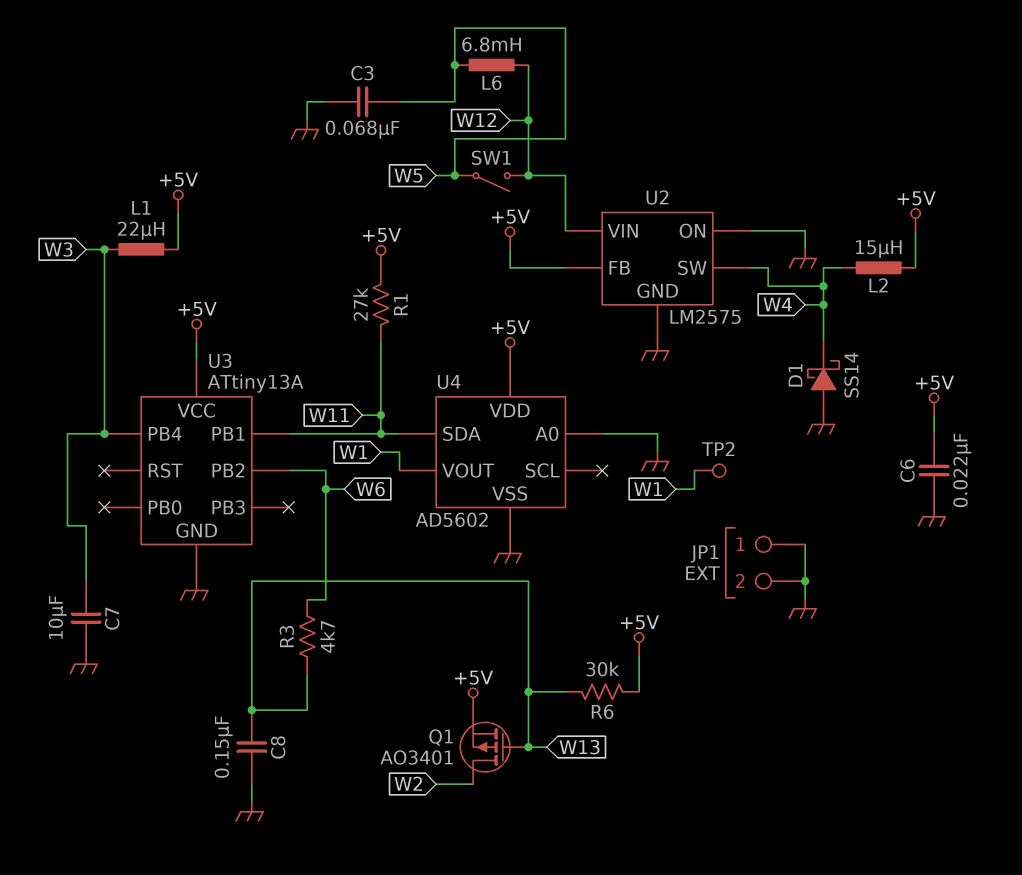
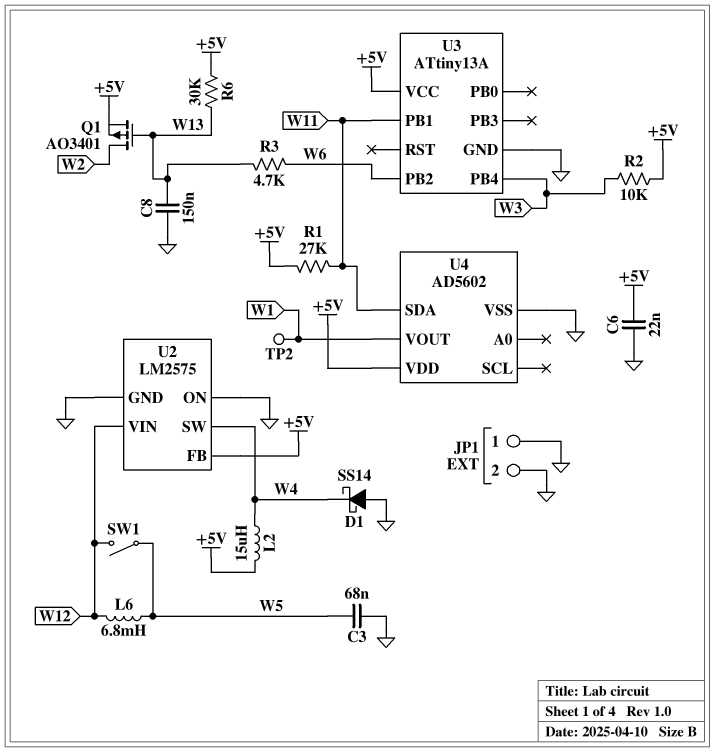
C7: 10uF (GND, W3) -> none
L1: 22uH (+5V, W3) -> none
R2: none -> 10k (+5V, W3)
U4 pin A0: GND -> none

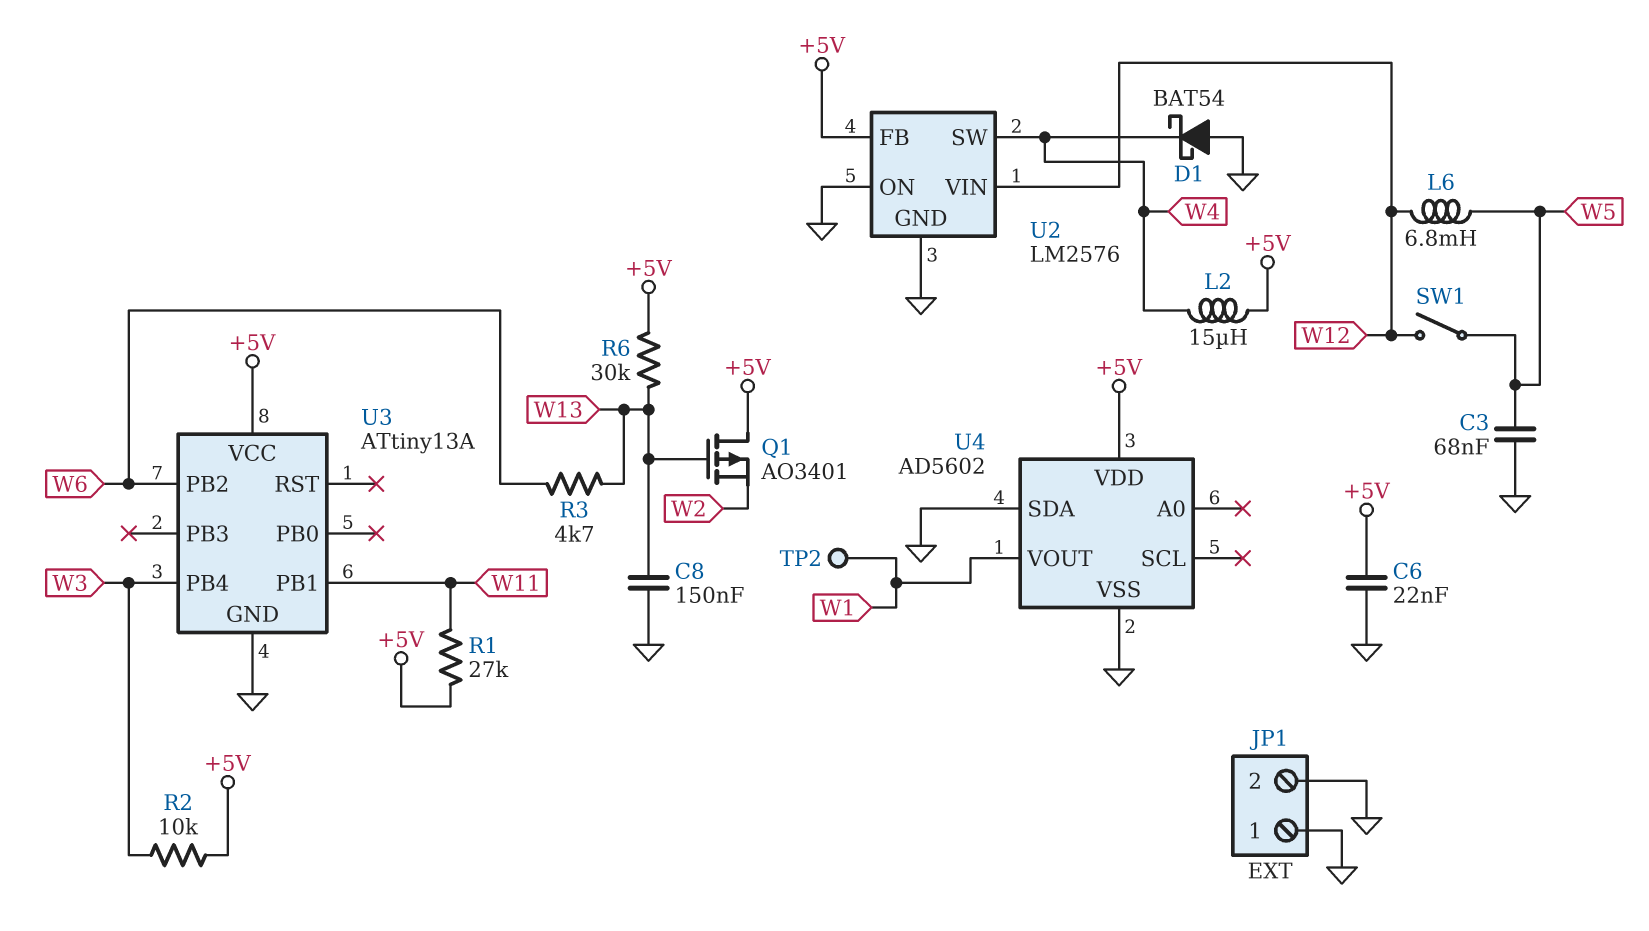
D1: schottky SS14 (A GND, K W4) -> schottky BAT54 (A GND, K W4)
Q1: PMOS AO3401 (G W13, D W2, S +5V) -> PMOS AO3401 (G W13, D +5V, S W2)
U2: LM2575 -> LM2576
U4 pin SDA: W11 -> GND

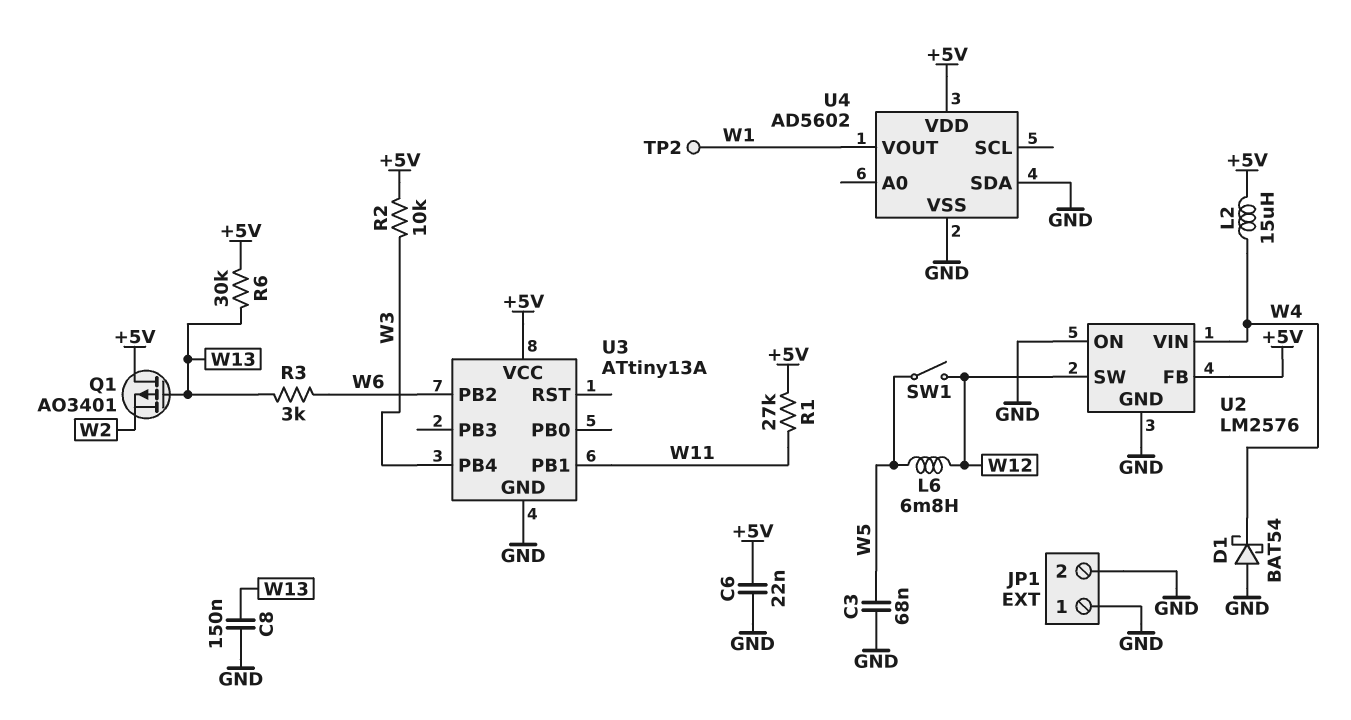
R3: 4.7k (W6, W13) -> 3k (W6, W13)
U2 pin SW: W4 -> W12
U2 pin VIN: W12 -> W4

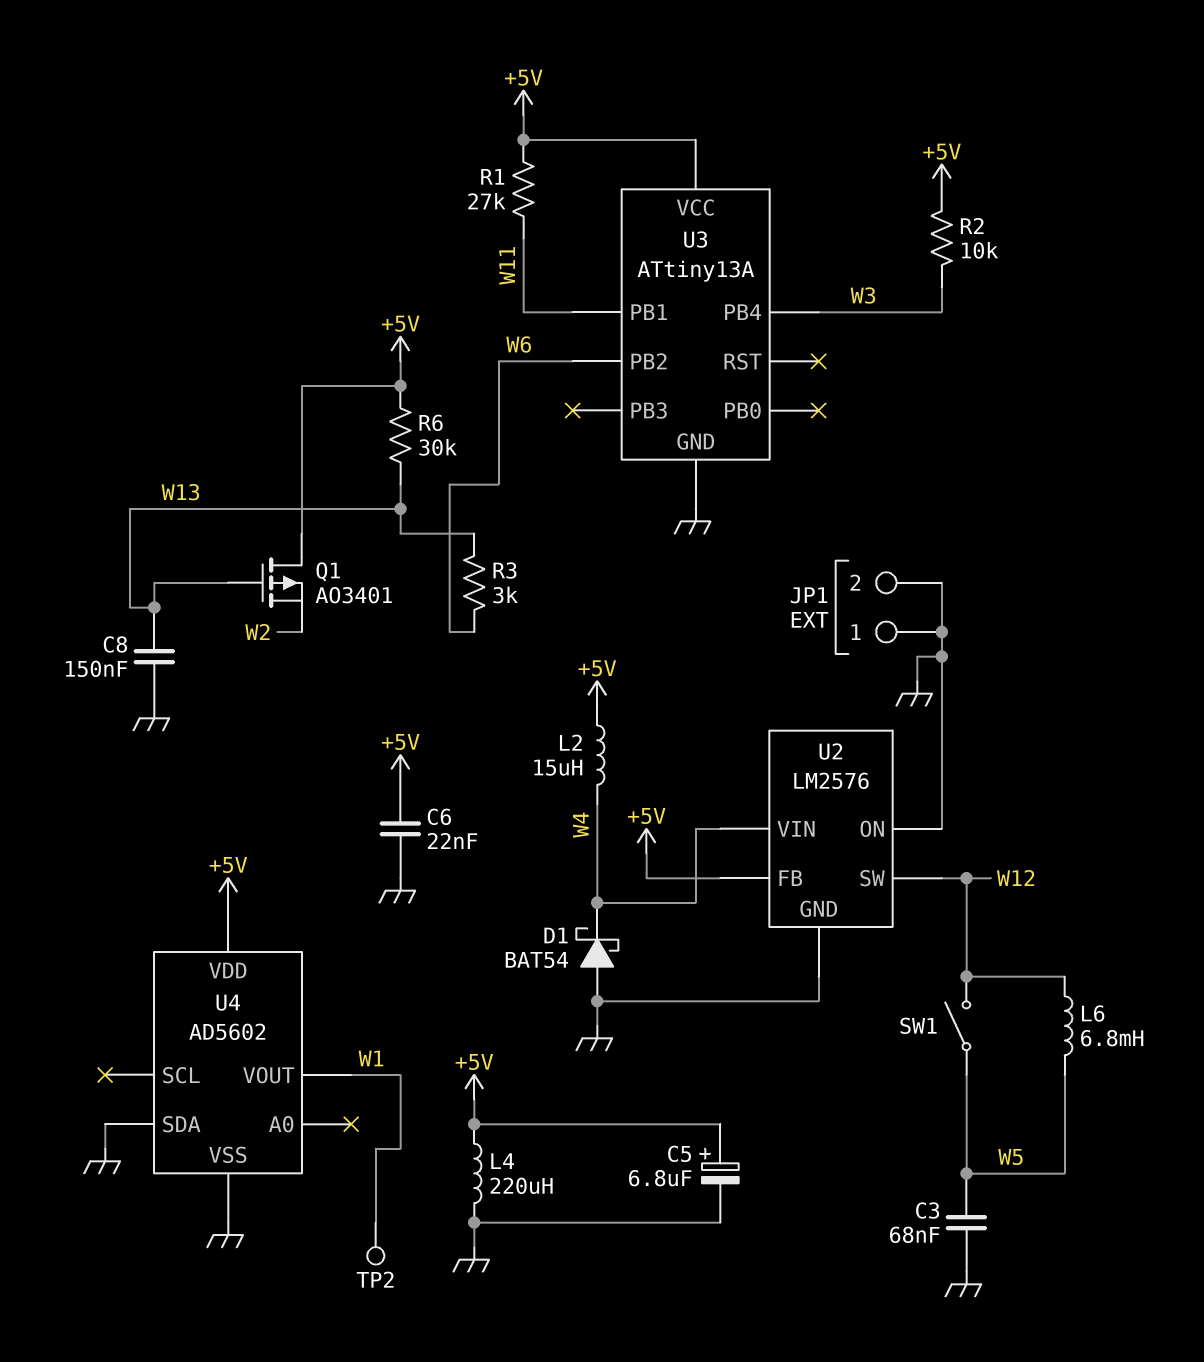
C5: none -> 6.8uF (plus +5V, minus GND)
L4: none -> 220uH (+5V, GND)

